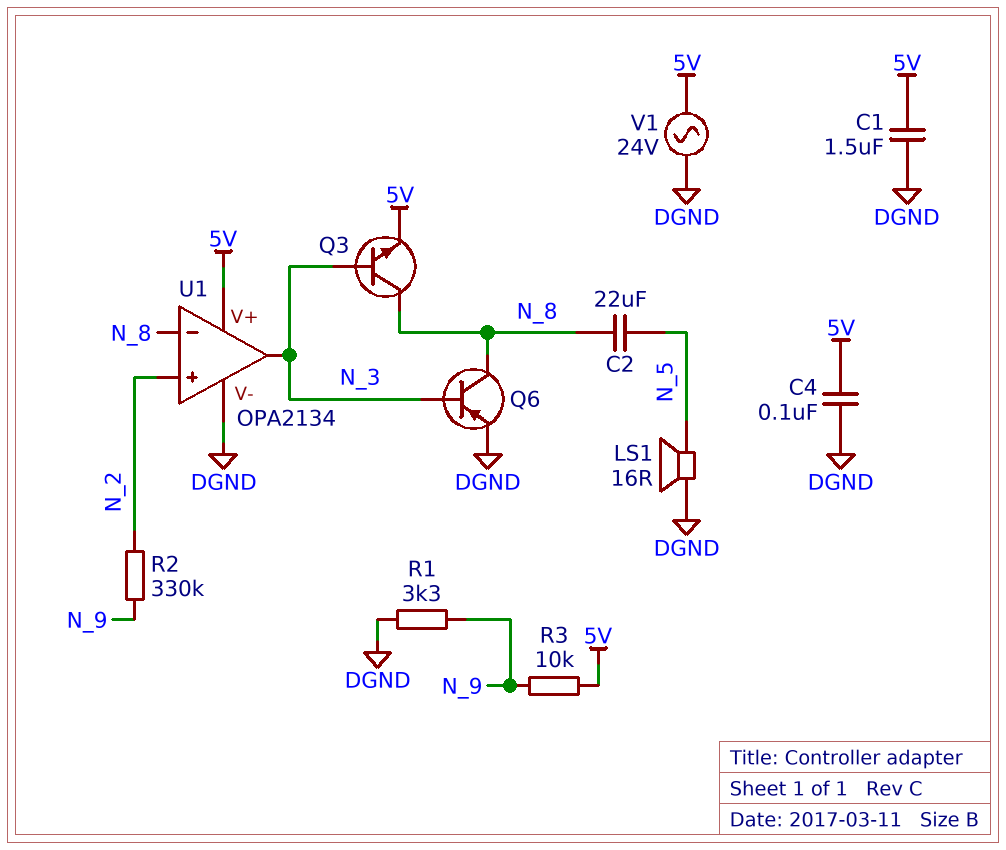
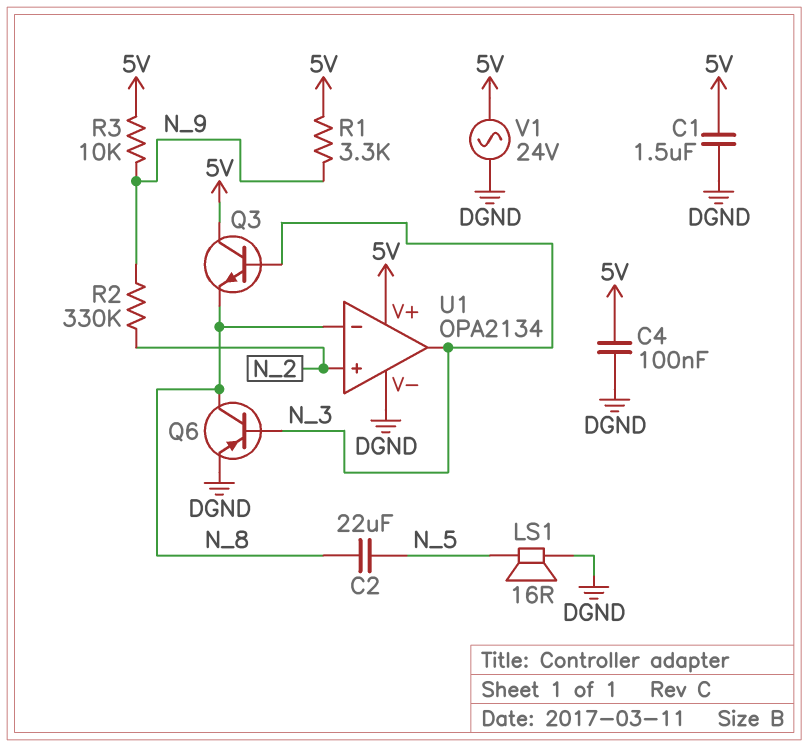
Q3: NPN (B N_3, C N_8, E 5V) -> NPN (B N_3, C 5V, E N_8)
R1: 3.3k (DGND, N_9) -> 3.3k (5V, N_9)

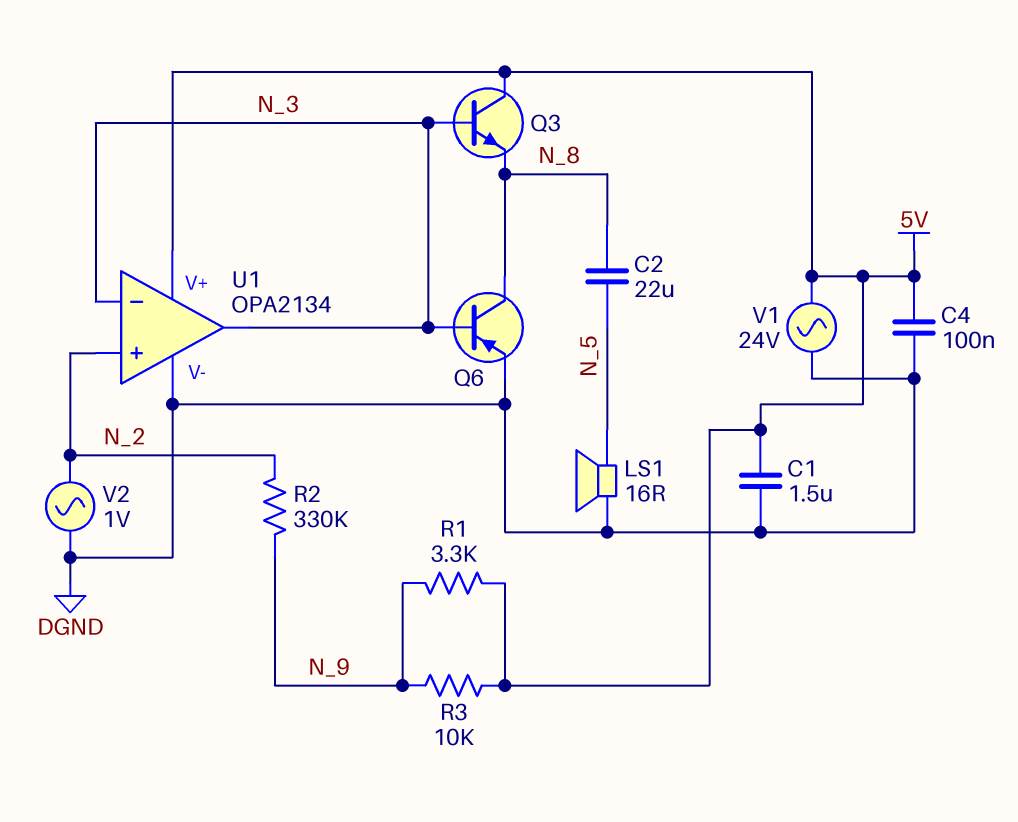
U1 pin in-: N_8 -> N_3
V2: none -> AC 1V (DGND, N_2)

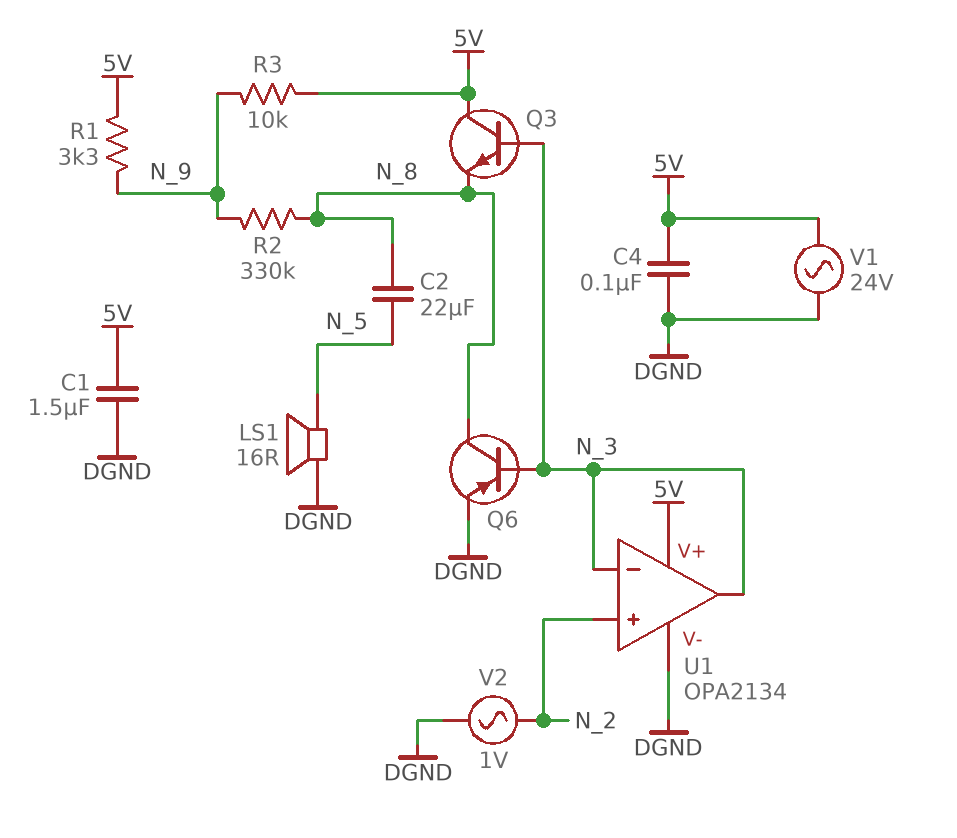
R2: 330k (N_2, N_9) -> 330k (N_8, N_9)

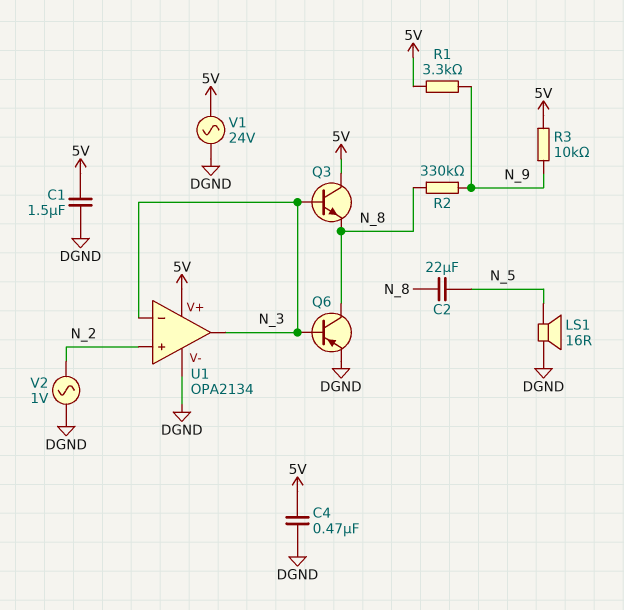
C4: 100nF (5V, DGND) -> 470nF (5V, DGND)

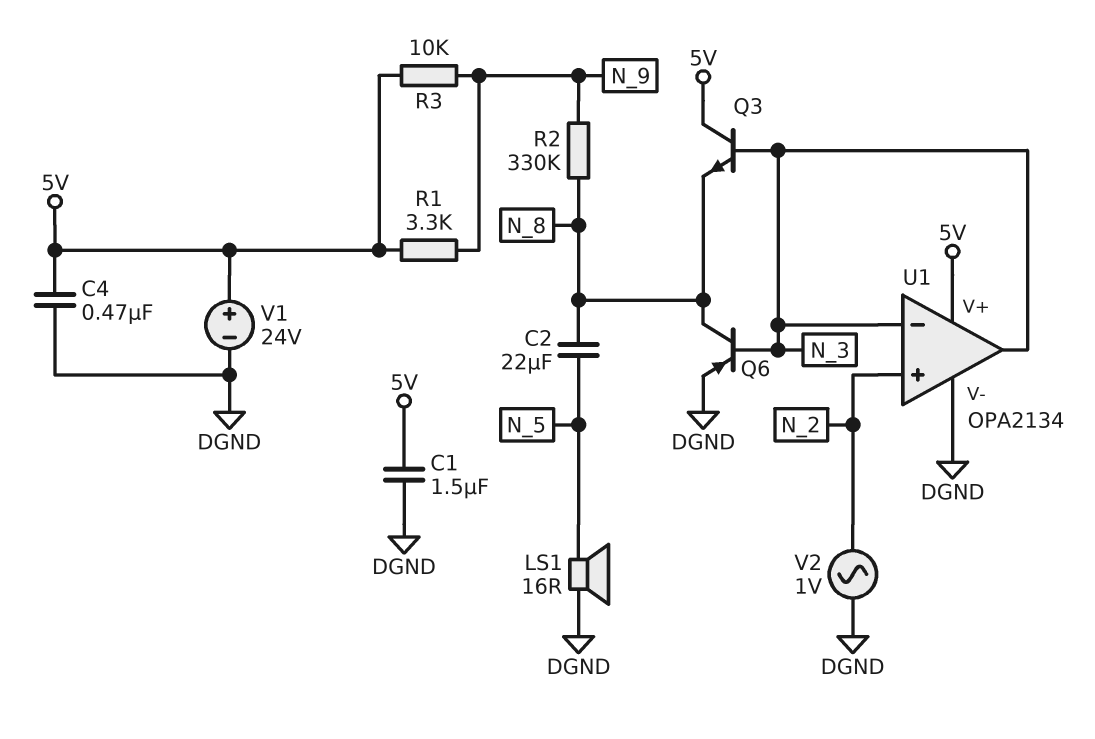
V1: AC 24V (5V, DGND) -> 24V (plus 5V, minus DGND)

